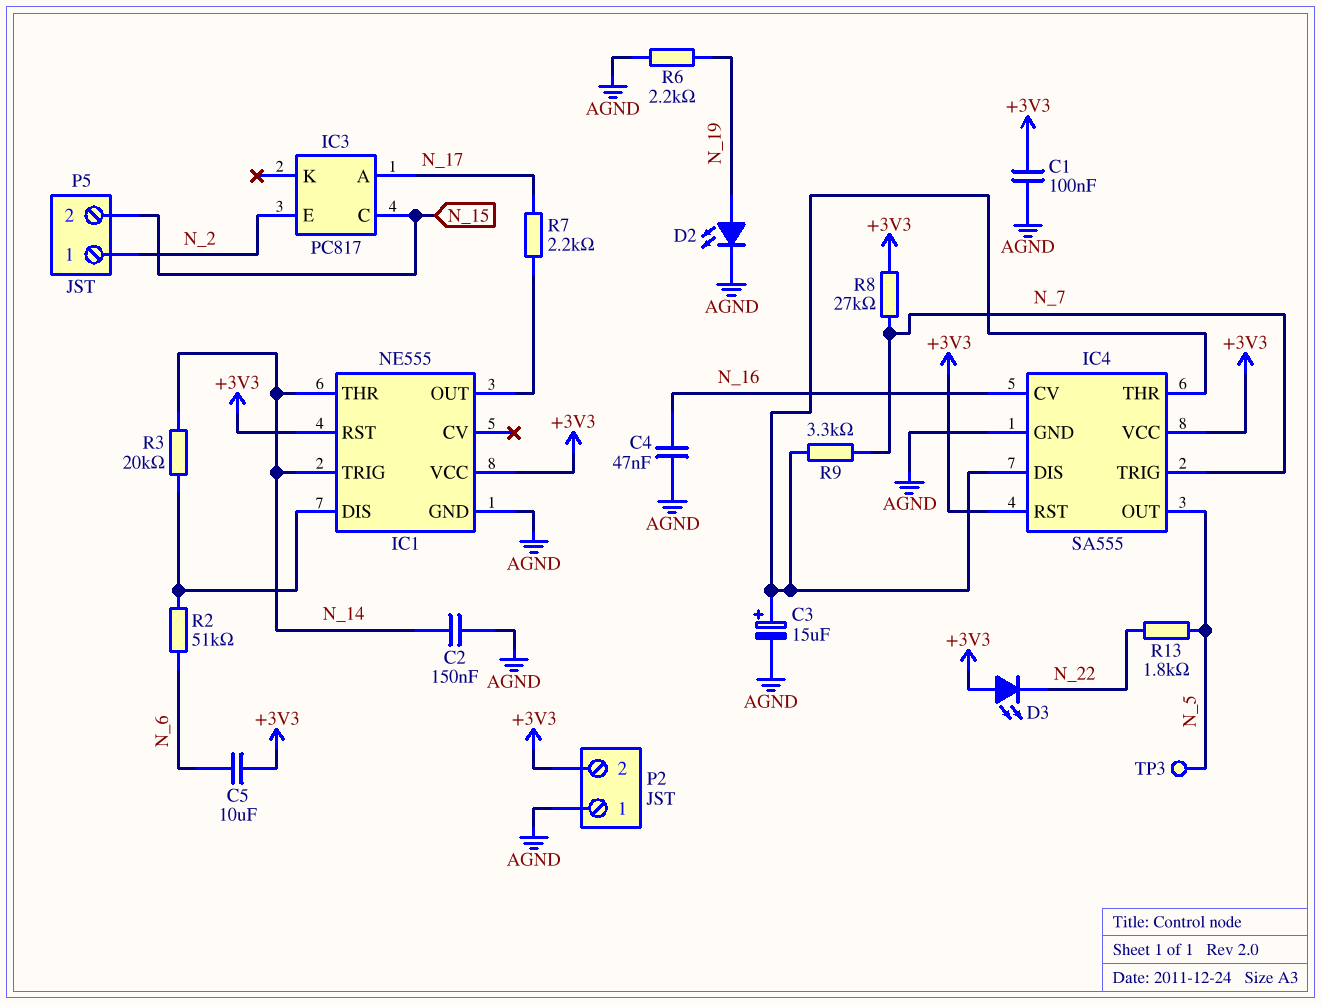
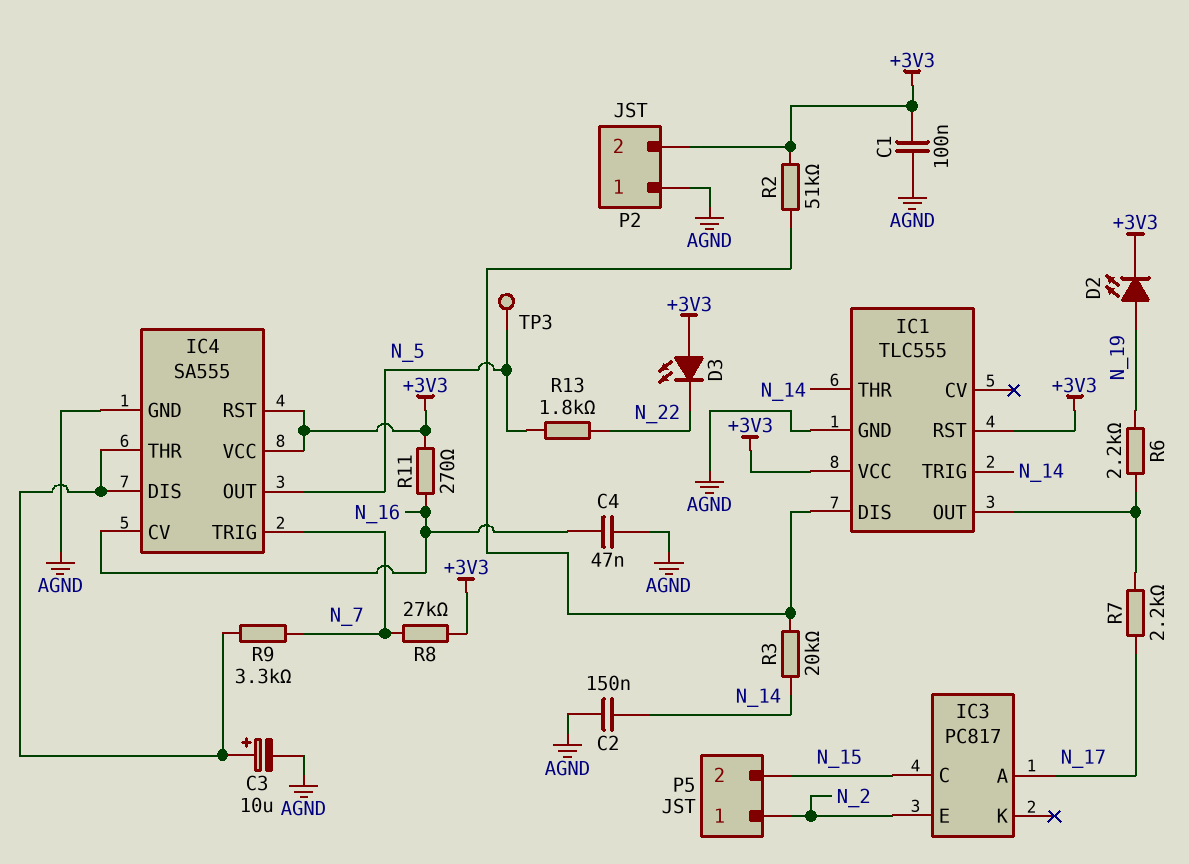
C3: 15uF (plus IC4/DIS, minus AGND) -> 10uF (plus IC4/DIS, minus AGND)
C5: 10uF (+3V3, N_6) -> none
D2: LED (A N_19, K AGND) -> LED (A N_19, K +3V3)
IC1: NE555 -> TLC555
R2: 51k (IC1/DIS, N_6) -> 51k (+3V3, IC1/DIS)
R6: 2.2k (AGND, N_19) -> 2.2k (IC1/OUT, N_19)
R11: none -> 270 (+3V3, N_16)

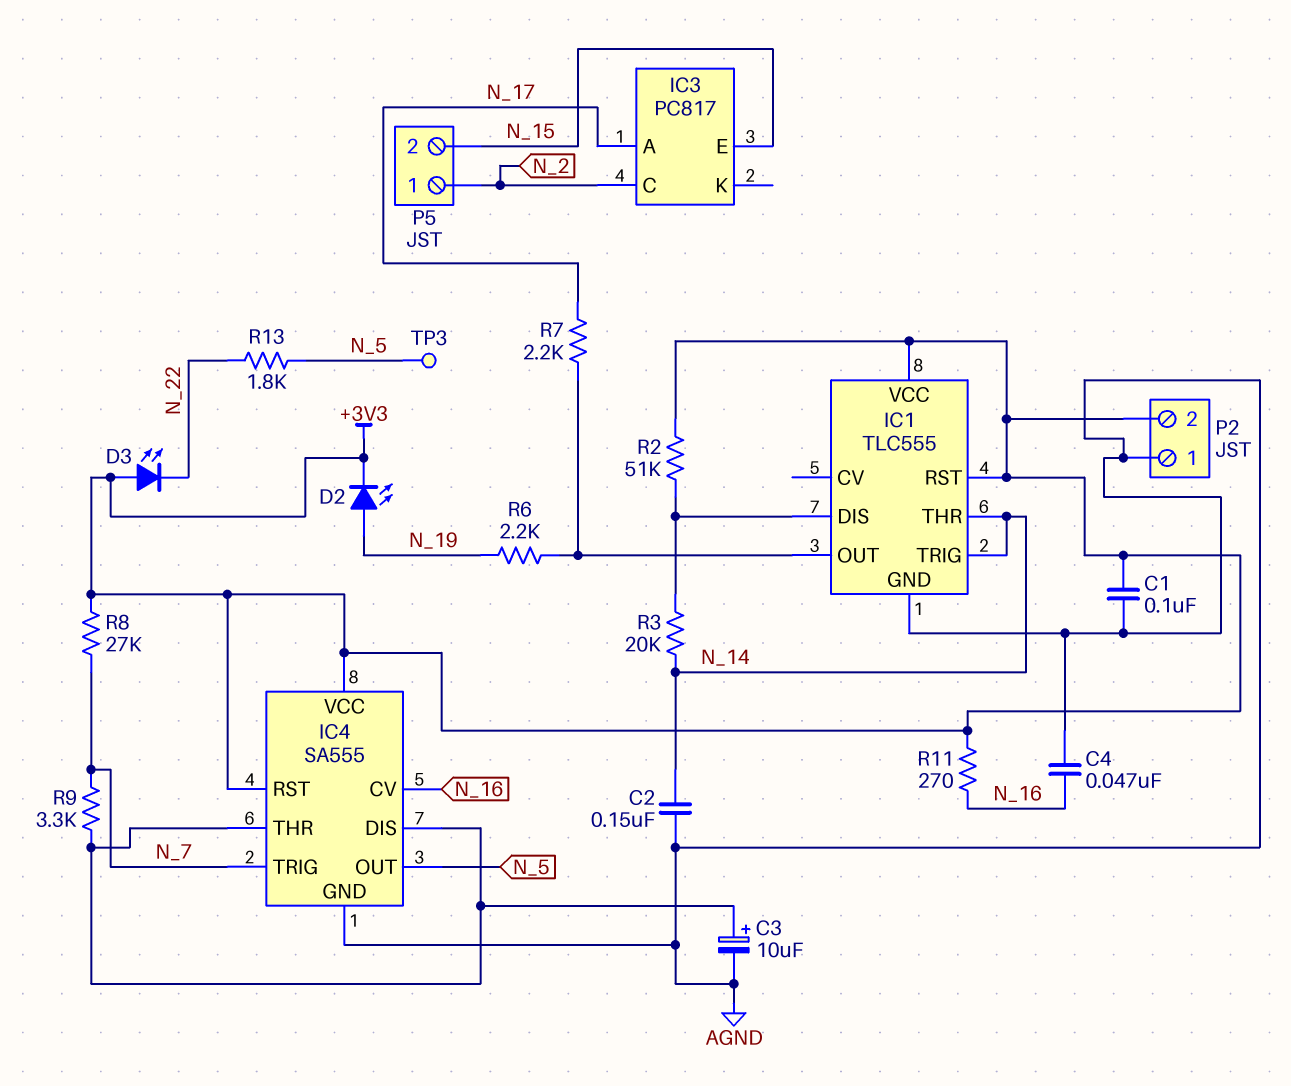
IC3 pin C: N_15 -> N_2
IC3 pin E: N_2 -> N_15

